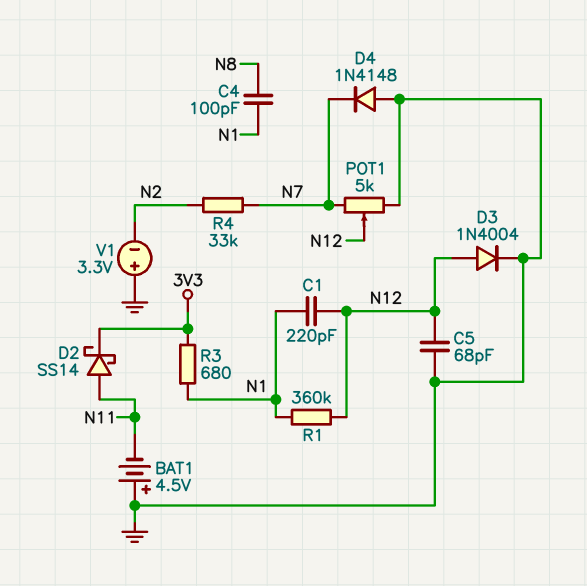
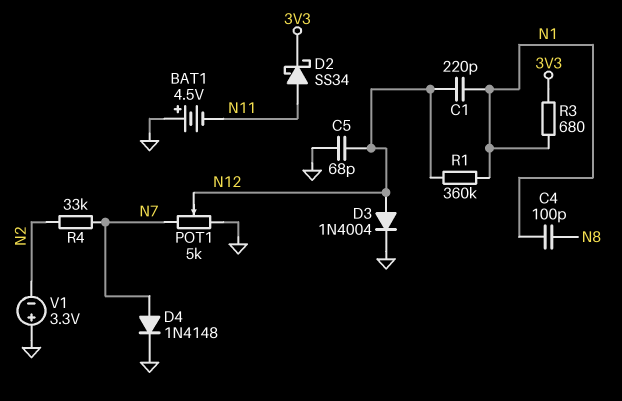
D2: schottky SS14 (A N11, K 3V3) -> schottky SS34 (A N11, K 3V3)
D4: diode 1N4148 (A GND, K N7) -> diode 1N4148 (A N7, K GND)

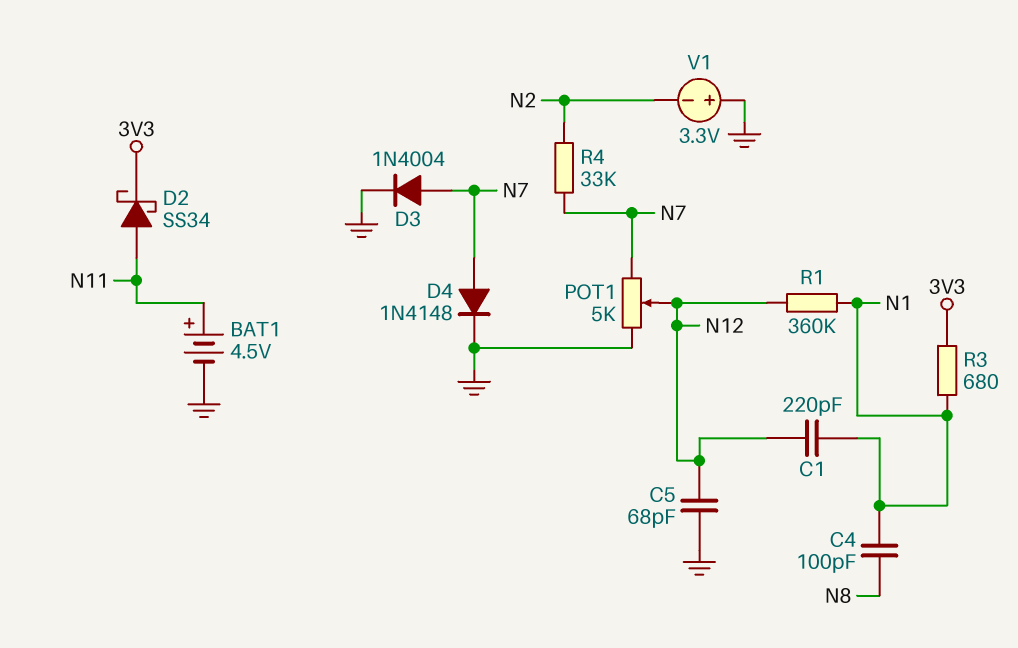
BAT1: 4.5V (plus GND, minus N11) -> 4.5V (plus N11, minus GND)
D3: diode 1N4004 (A N12, K GND) -> diode 1N4004 (A N7, K GND)

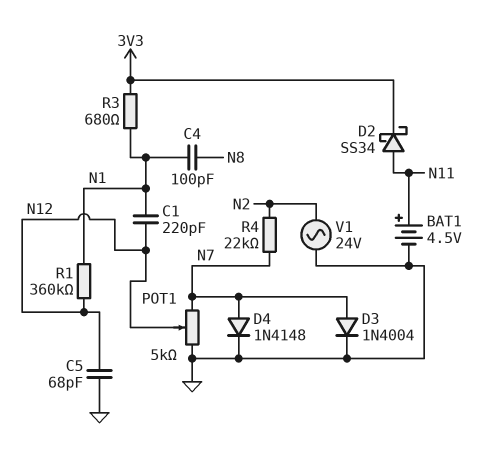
R4: 33k (N2, N7) -> 22k (N2, N7)
V1: 3.3V (plus GND, minus N2) -> AC 24V (GND, N2)

